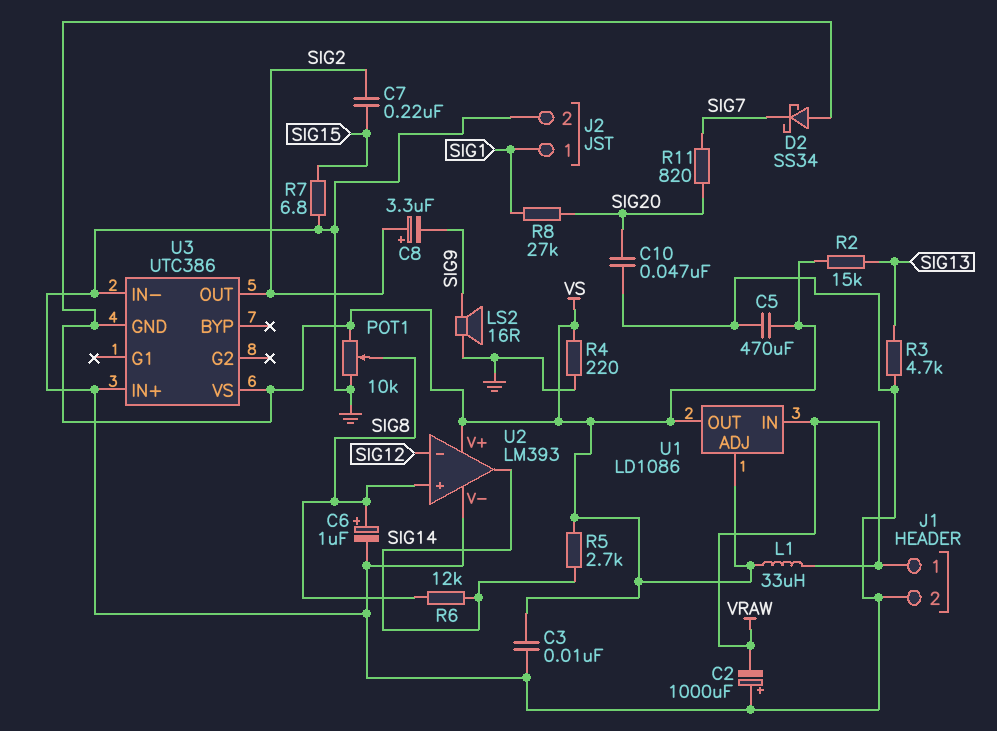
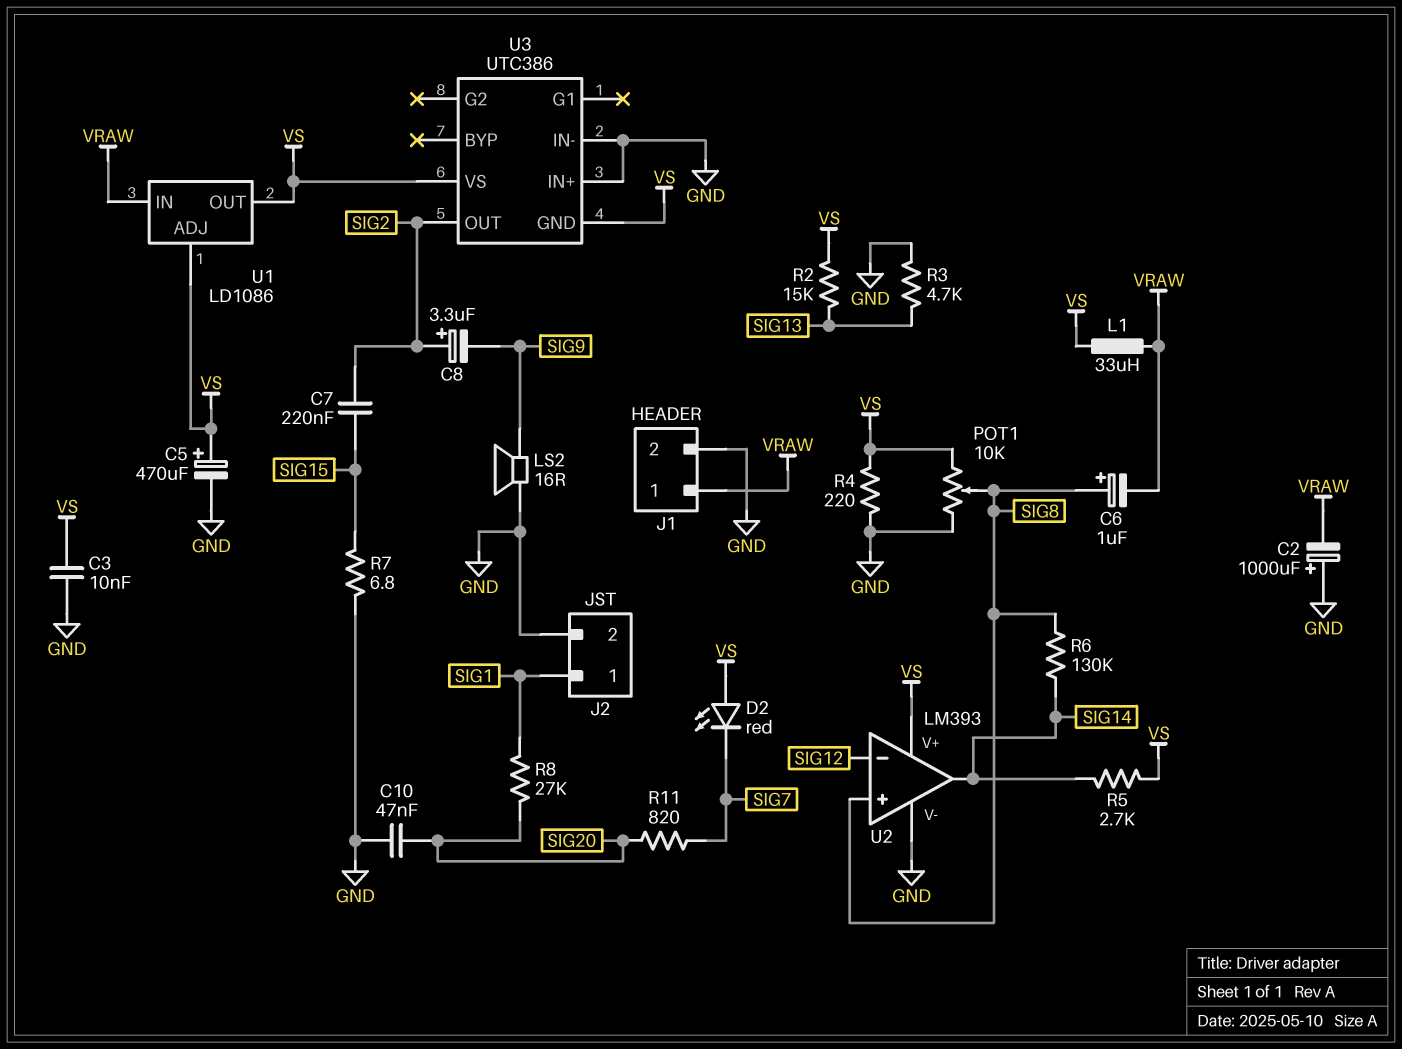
C5: 470uF (GND, VS) -> 470uF (plus VS, minus GND)
C6: 1uF (plus SIG8, minus GND) -> 1uF (plus SIG8, minus VRAW)
D2: schottky SS34 (A VS, K SIG7) -> LED red (A VS, K SIG7)
R6: 12k (SIG8, SIG14) -> 130k (SIG8, SIG14)

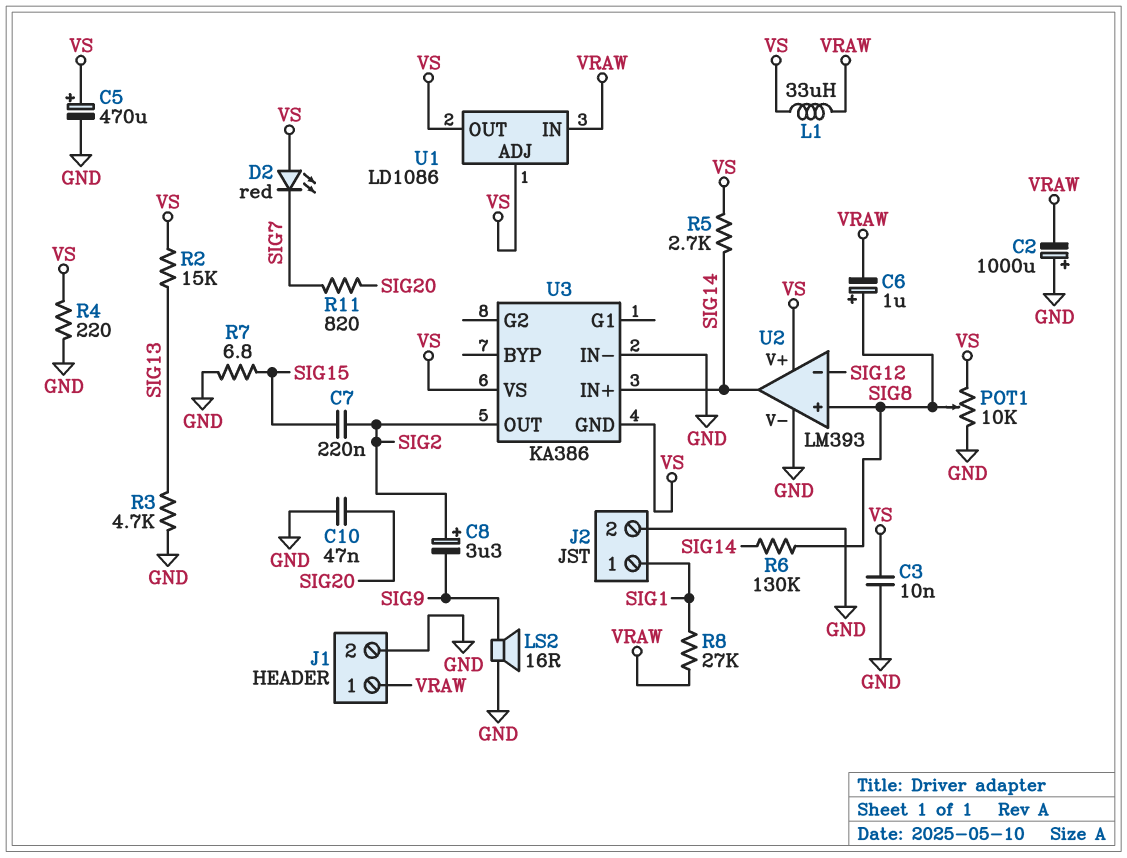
R8: 27k (SIG1, SIG20) -> 27k (SIG1, VRAW)
U3: UTC386 -> KA386
U3 pin IN+: GND -> SIG14

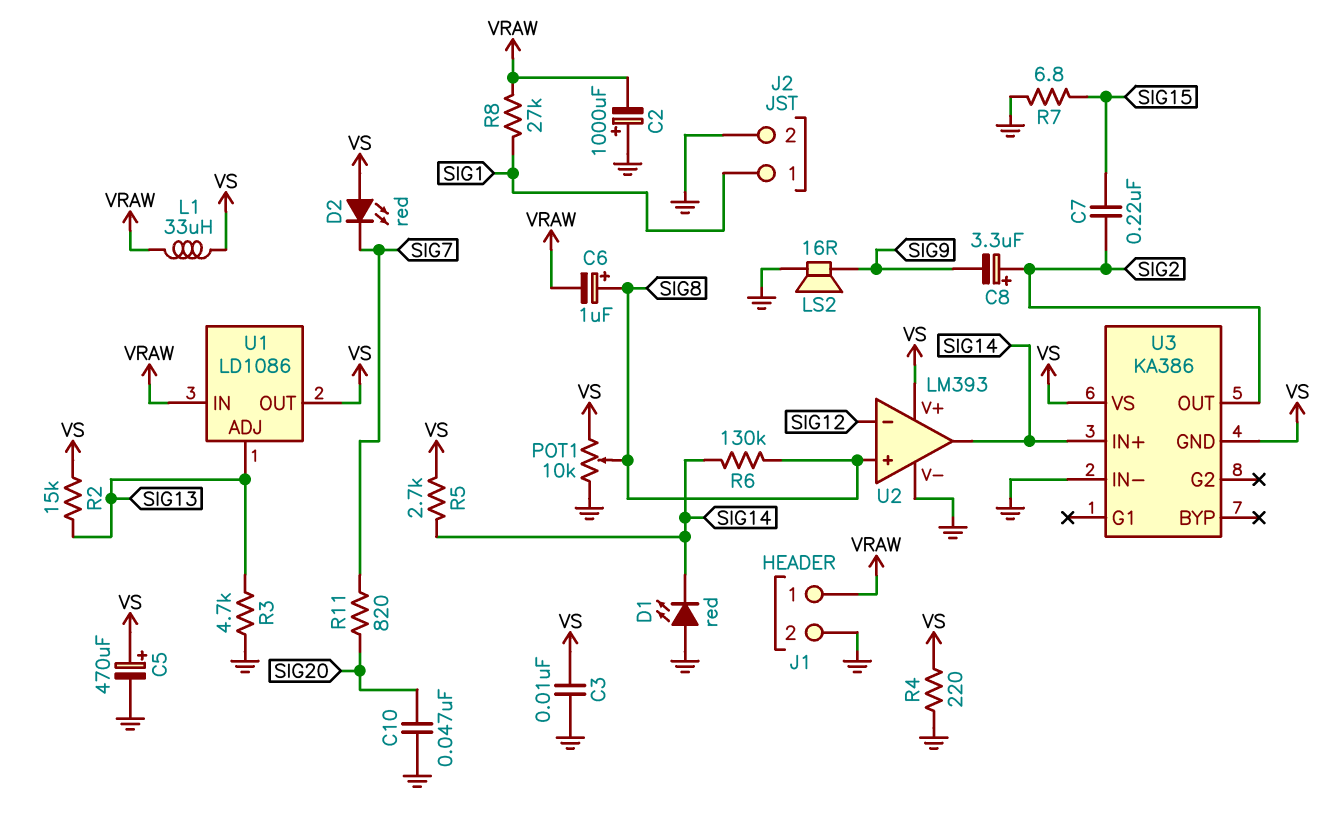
D1: none -> LED red (A GND, K SIG14)
U1 pin ADJ: VS -> SIG13

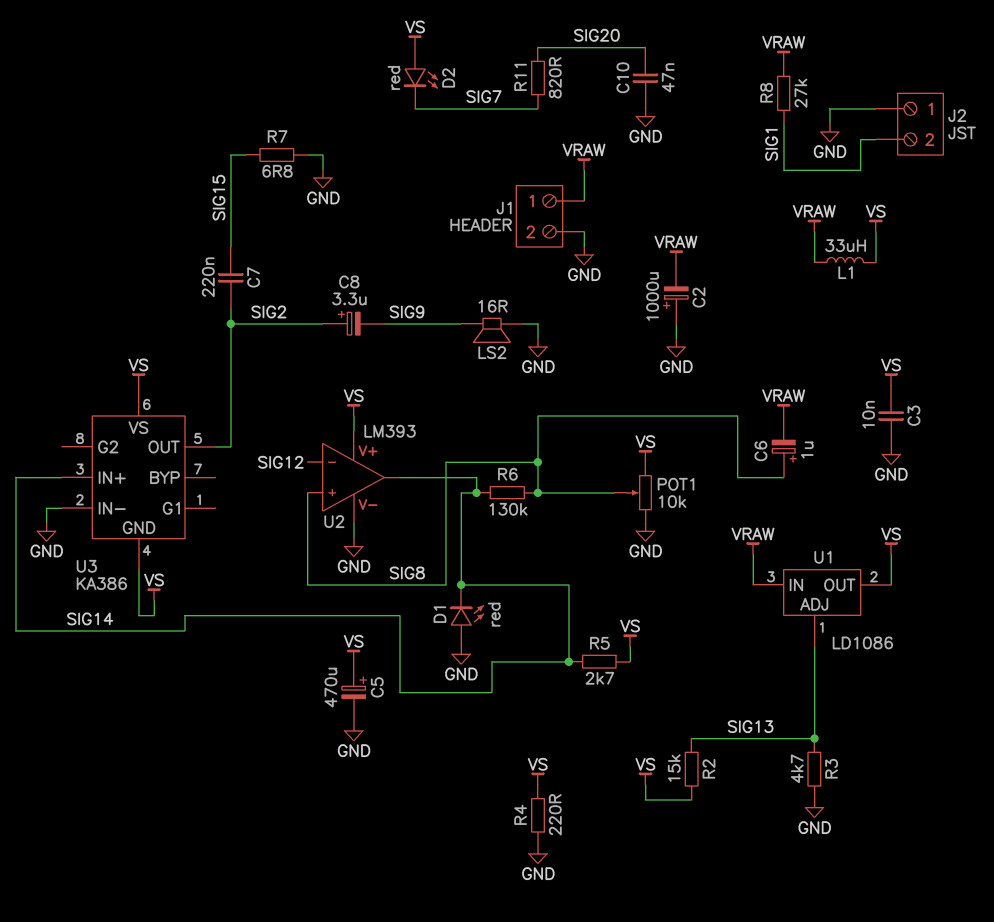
J2 pin 1: SIG1 -> GND
J2 pin 2: GND -> SIG1

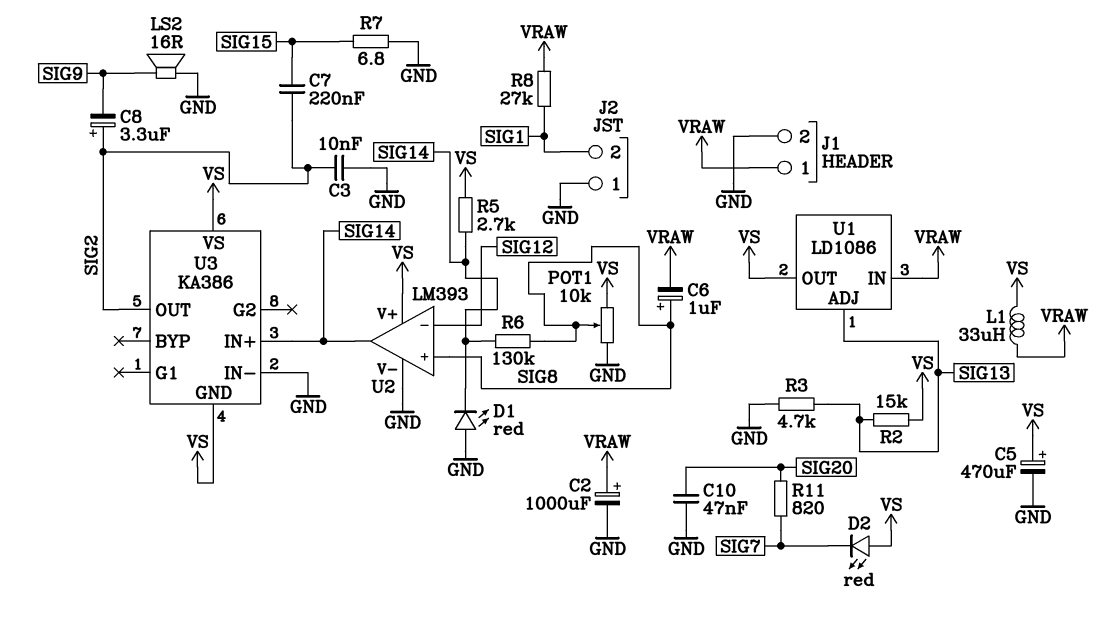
C2: 1000uF (plus GND, minus VRAW) -> 1000uF (plus VRAW, minus GND)
C3: 10nF (GND, VS) -> 10nF (GND, SIG2)
R4: 220 (GND, VS) -> none

